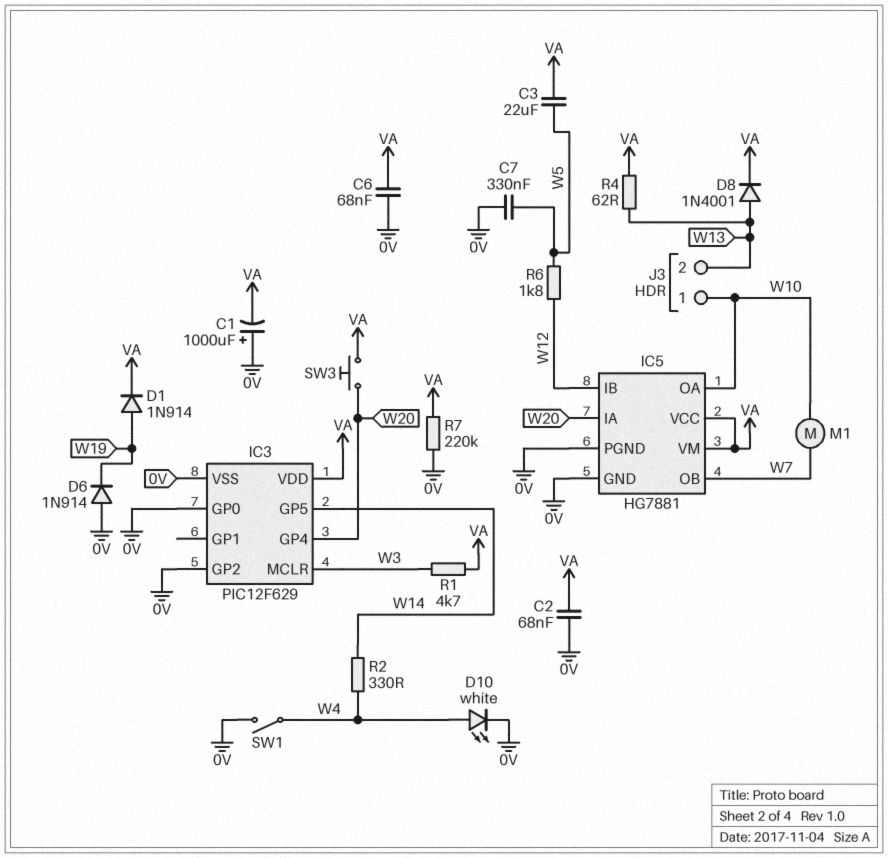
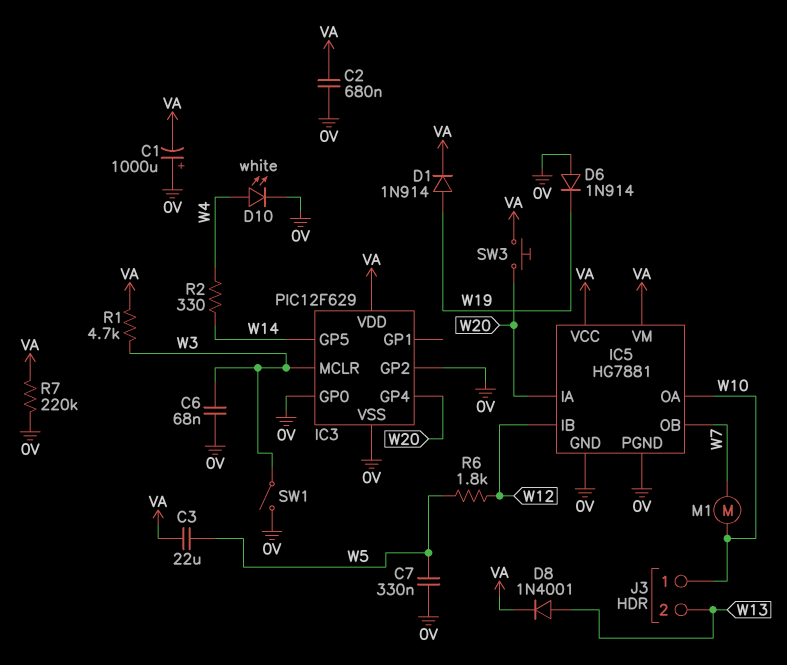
C2: 68nF (0V, VA) -> 680nF (0V, VA)
C6: 68nF (0V, VA) -> 68nF (0V, W3)
R4: 62 (VA, W13) -> none
SW1: switch (0V, W4) -> switch (0V, W3)

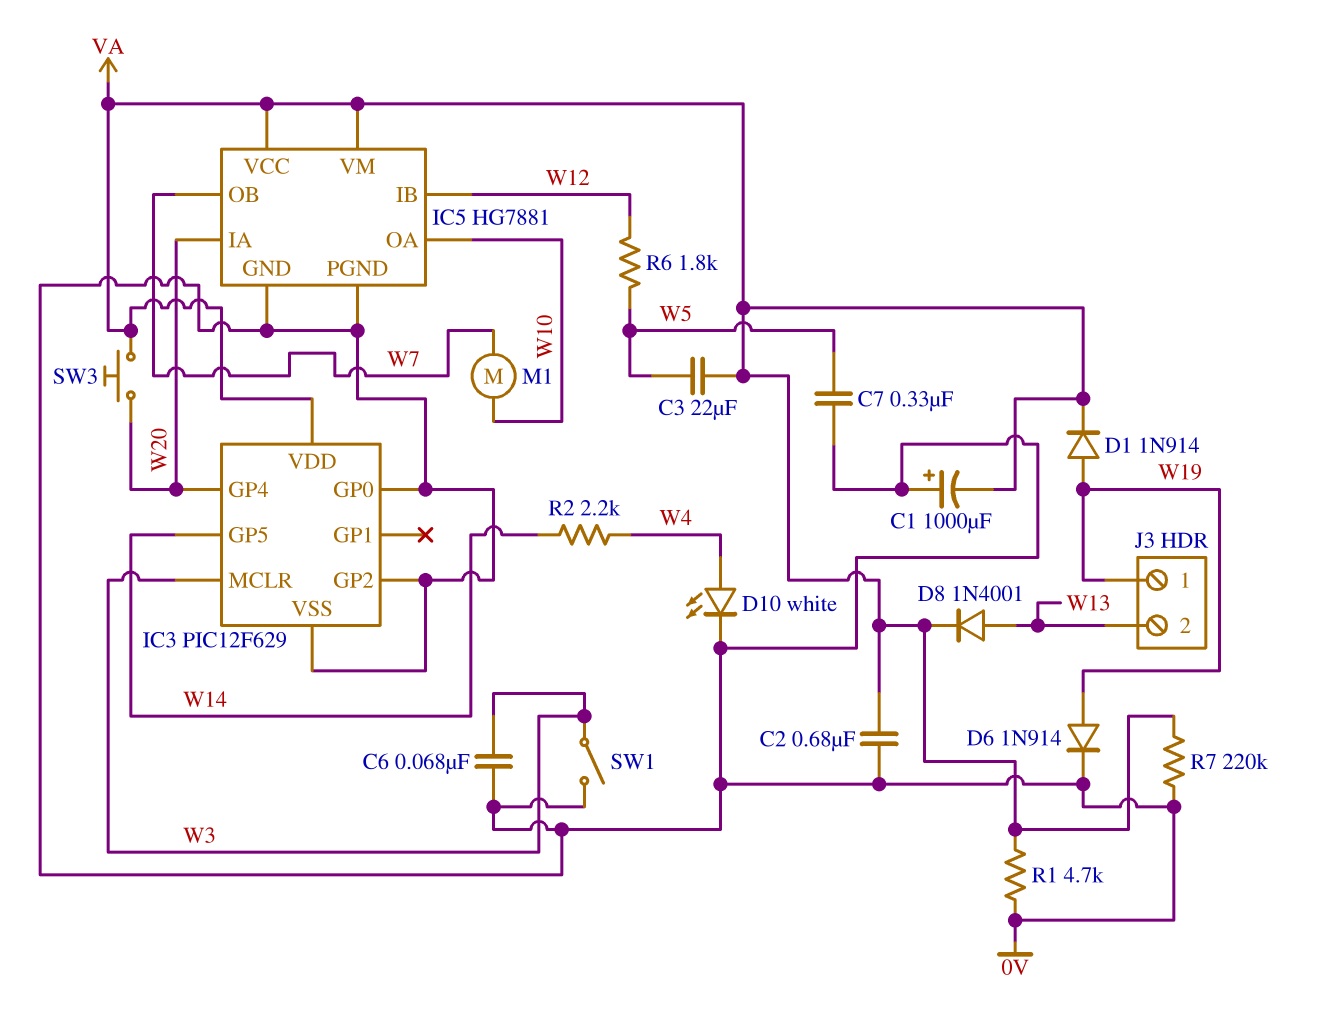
D6: diode 1N914 (A 0V, K W19) -> diode 1N914 (A W19, K 0V)
J3 pin 1: W10 -> W19
R1: 4.7k (VA, W3) -> 4.7k (0V, VA)
R2: 330 (W4, W14) -> 2.2k (W4, W14)

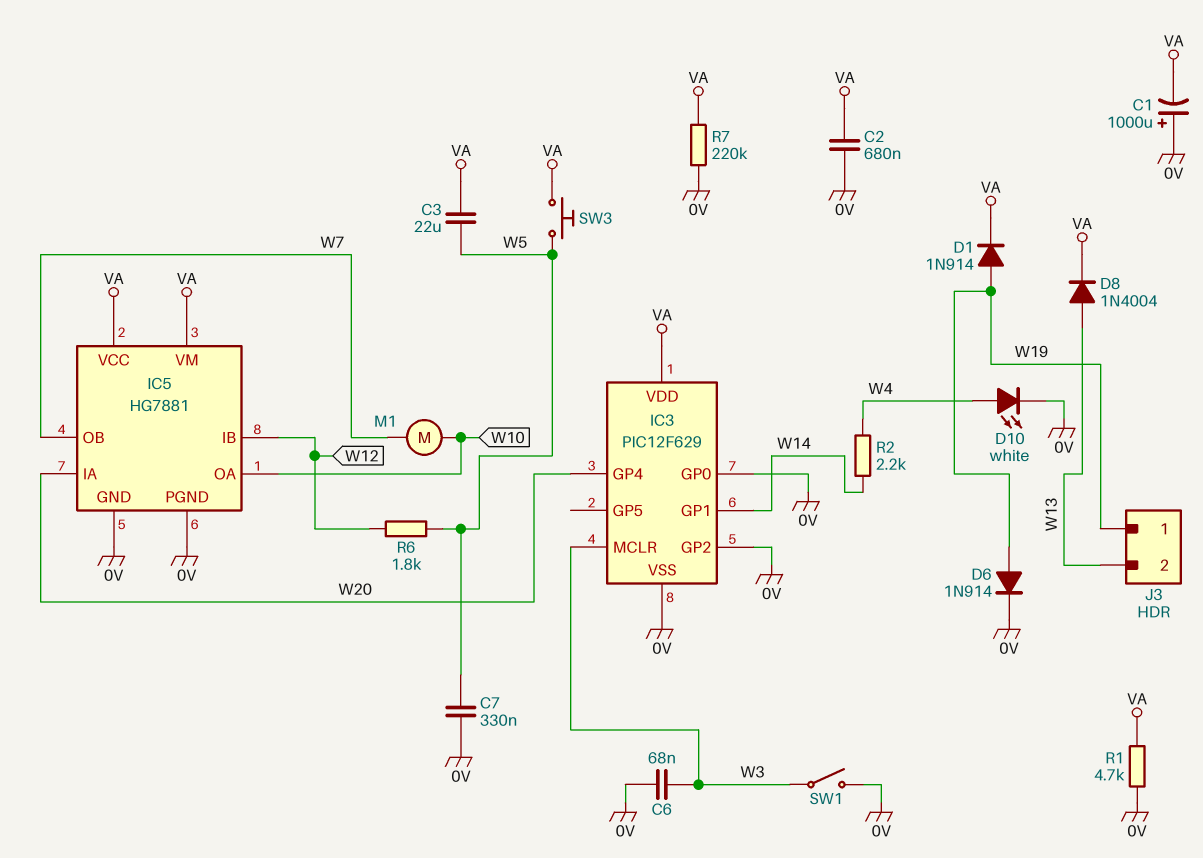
D8: diode 1N4001 (A W13, K VA) -> diode 1N4004 (A W13, K VA)
IC3 pin GP1: none -> W14
IC3 pin GP5: W14 -> none
SW3: button (VA, W20) -> button (VA, W5)

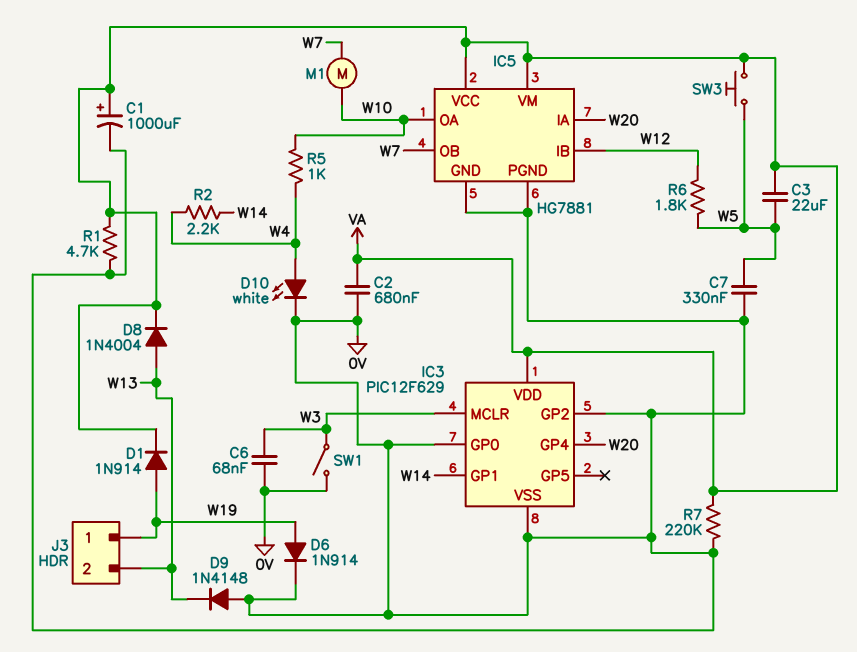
C1: 1000uF (plus 0V, minus VA) -> 1000uF (plus VA, minus 0V)
D9: none -> diode 1N4148 (A 0V, K W13)
R5: none -> 1k (W4, W10)

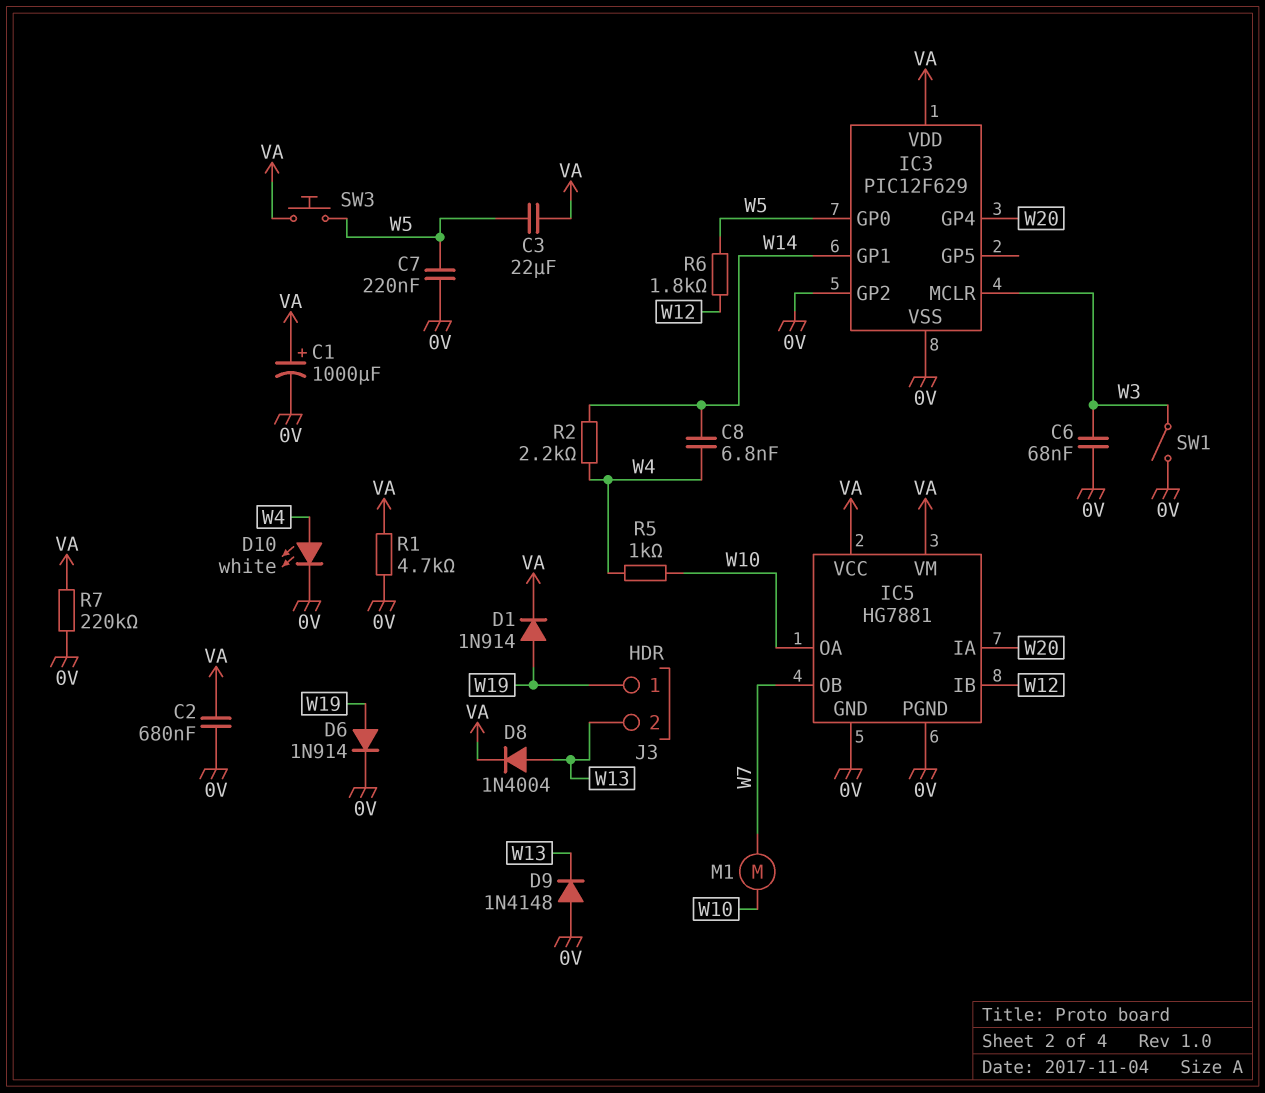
C7: 330nF (0V, W5) -> 220nF (0V, W5)
C8: none -> 6.8nF (W4, W14)
IC3 pin GP0: 0V -> W5

